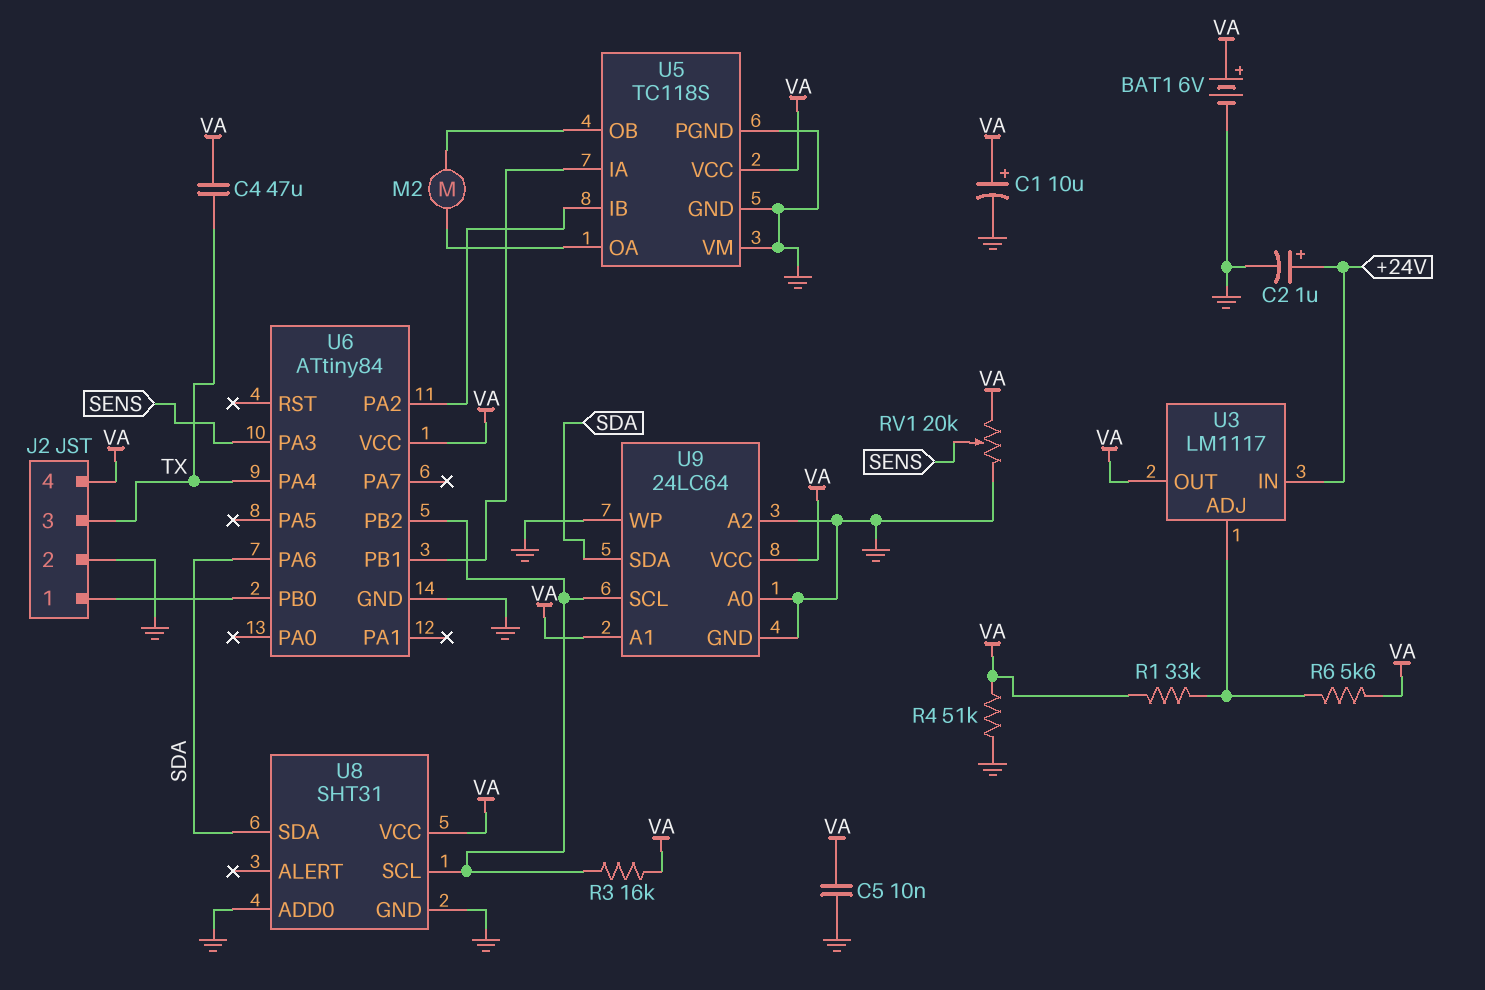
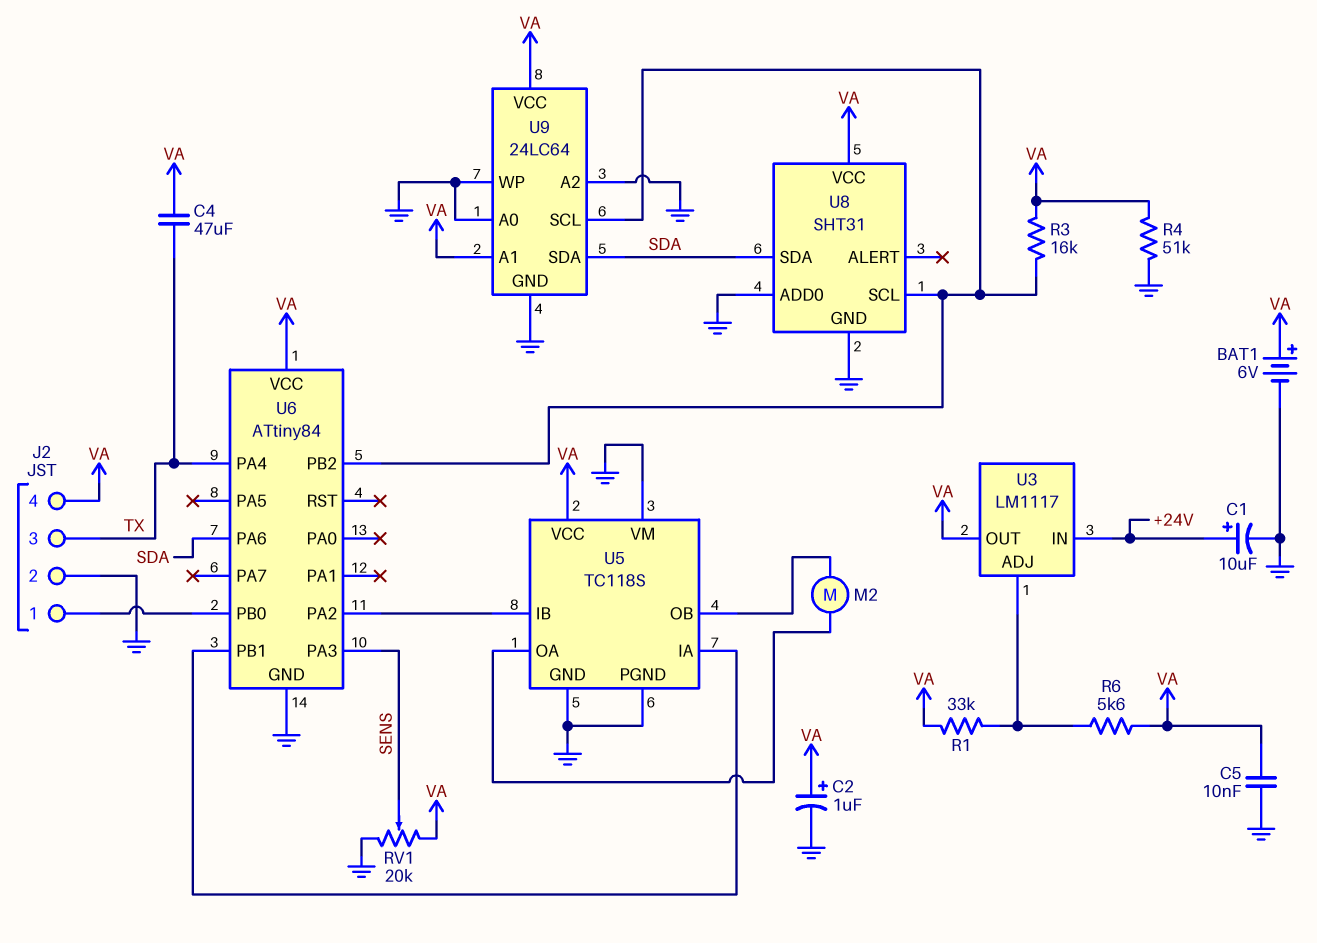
C1: 10uF (plus VA, minus GND) -> 10uF (plus +24V, minus GND)
C2: 1uF (plus +24V, minus GND) -> 1uF (plus VA, minus GND)

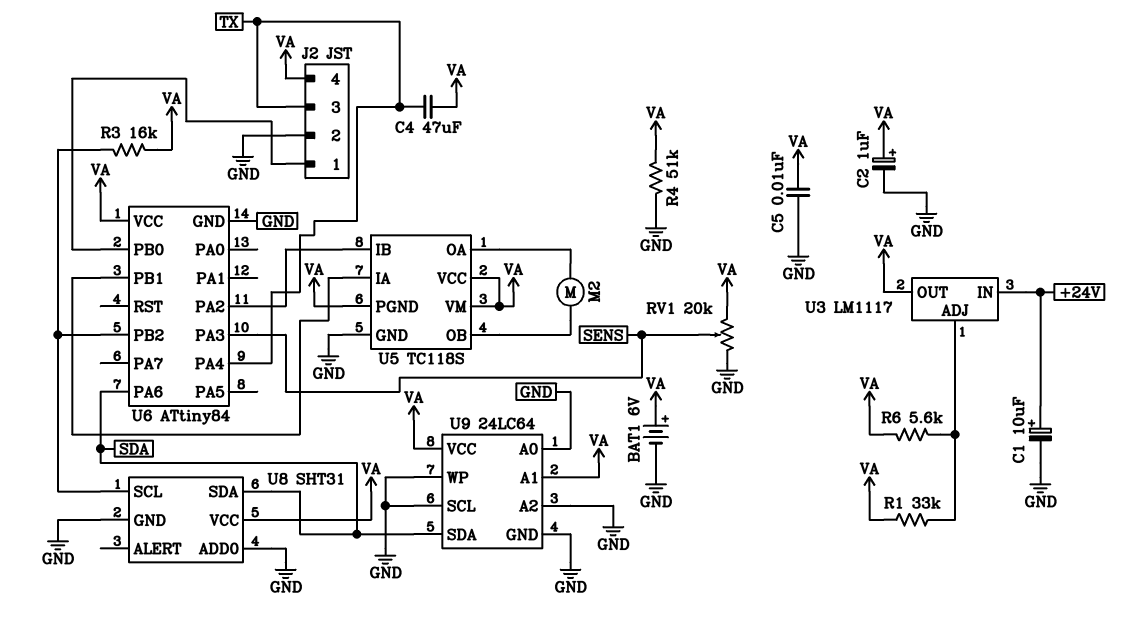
U5 pin PGND: GND -> VA
U5 pin VM: GND -> VA
U9 pin SCL: U6/PB2 -> GND

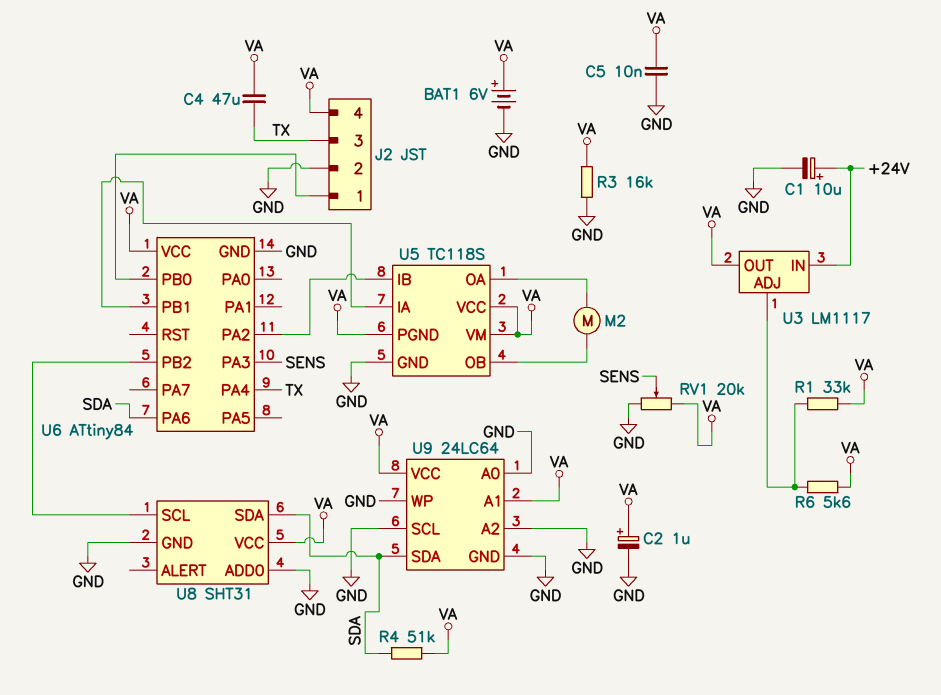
R3: 16k (U6/PB2, VA) -> 16k (GND, VA)
R4: 51k (GND, VA) -> 51k (SDA, VA)

